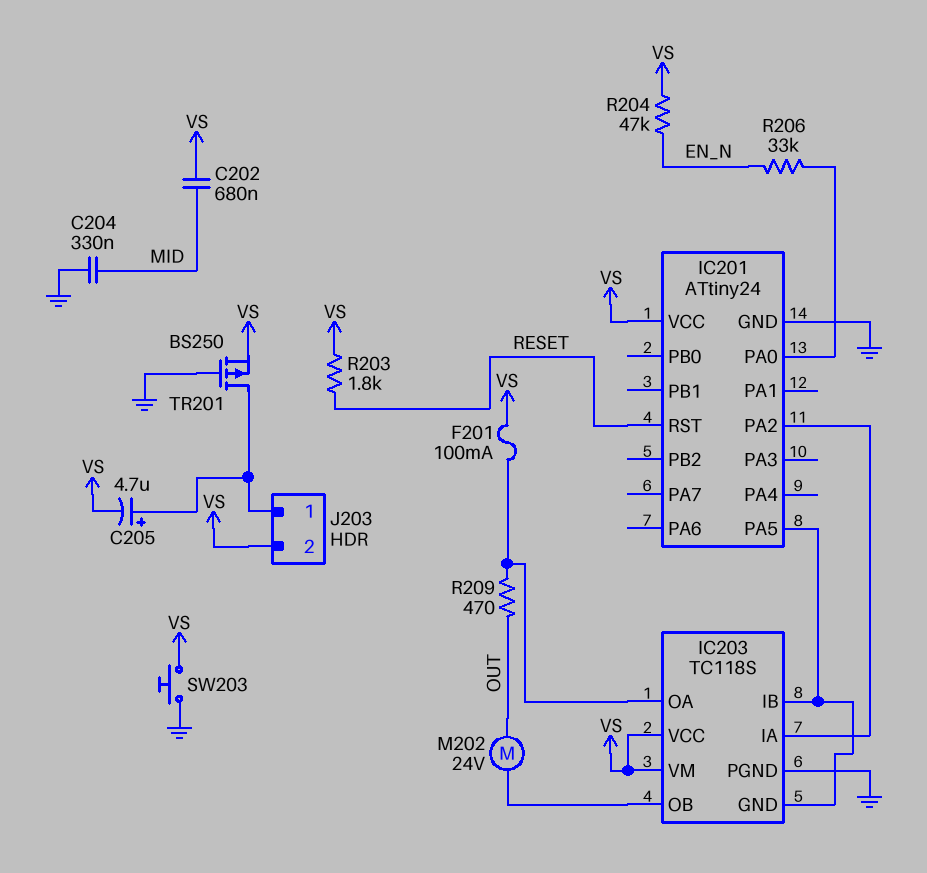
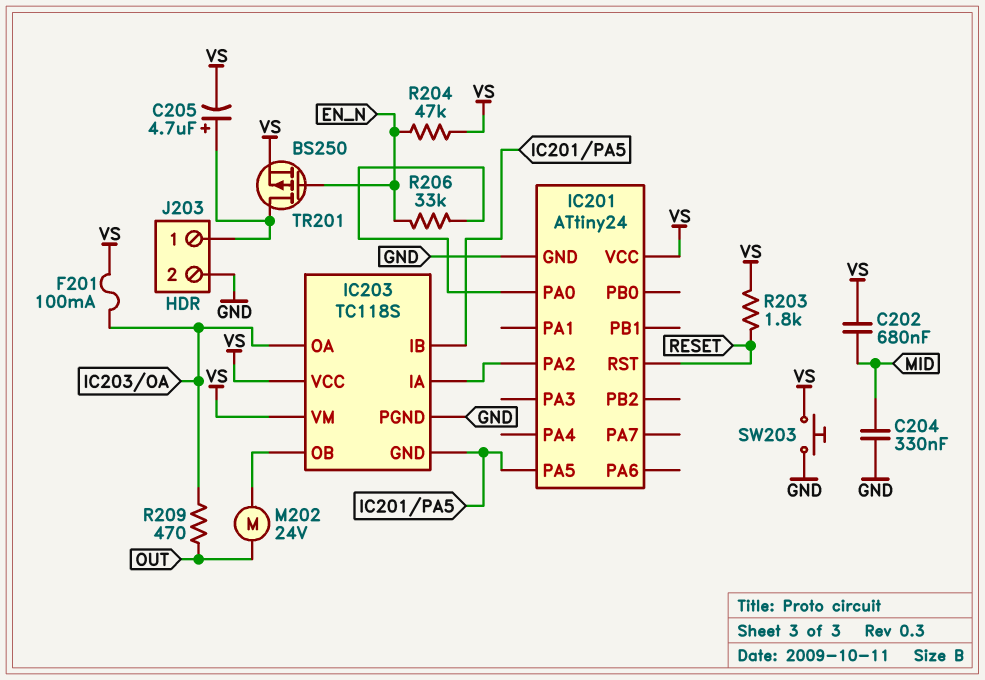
J203 pin 2: VS -> GND
TR201: PMOS BS250 (G GND, D J203/1, S VS) -> PMOS BS250 (G EN_N, D J203/1, S VS)

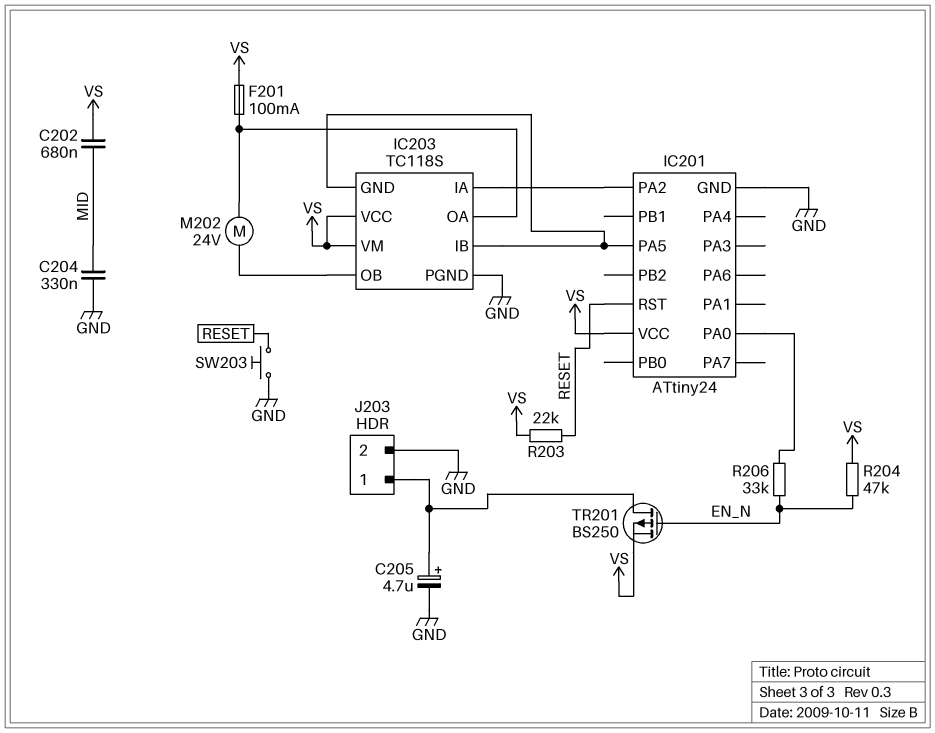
C205: 4.7uF (plus J203/1, minus VS) -> 4.7uF (plus J203/1, minus GND)
M202: motor 24V (IC203/OB, OUT) -> motor 24V (IC203/OA, IC203/OB)
R203: 1.8k (RESET, VS) -> 22k (RESET, VS)
R209: 470 (IC203/OA, OUT) -> none
SW203: button (GND, VS) -> button (GND, RESET)

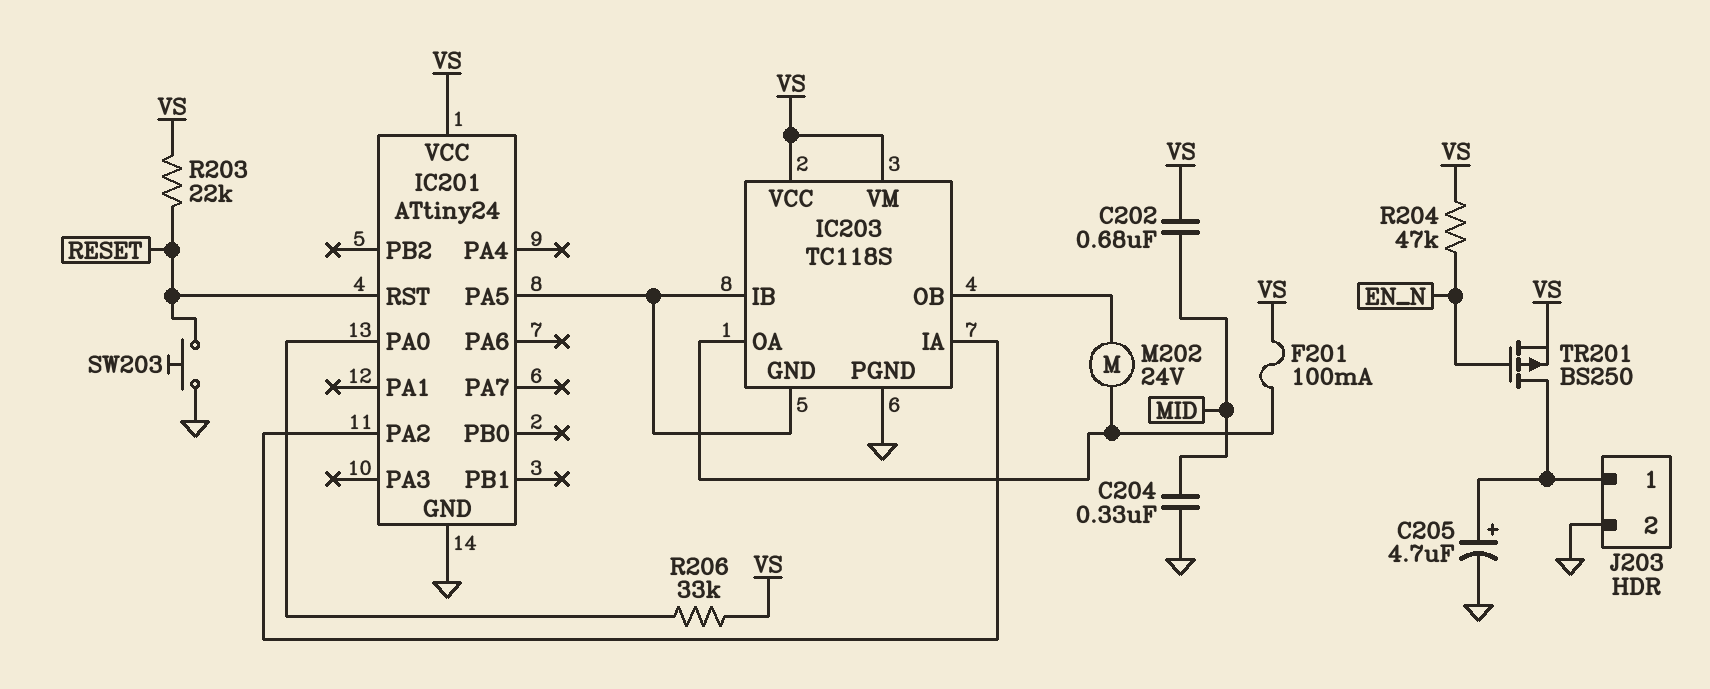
R206: 33k (EN_N, IC201/PA0) -> 33k (IC201/PA0, VS)

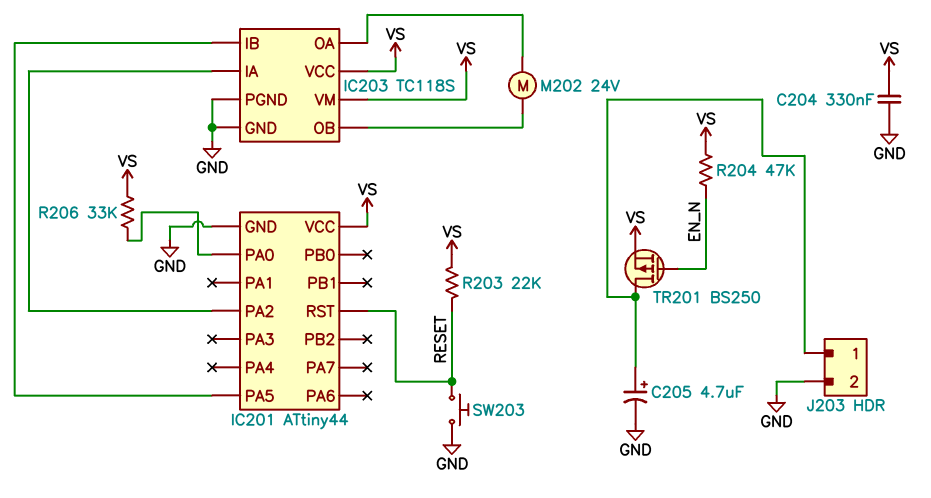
C202: 680nF (MID, VS) -> none
C204: 330nF (GND, MID) -> 330nF (GND, VS)
F201: 100mA (IC203/OA, VS) -> none
IC201: ATtiny24 -> ATtiny44
IC203 pin GND: IC201/PA5 -> GND

